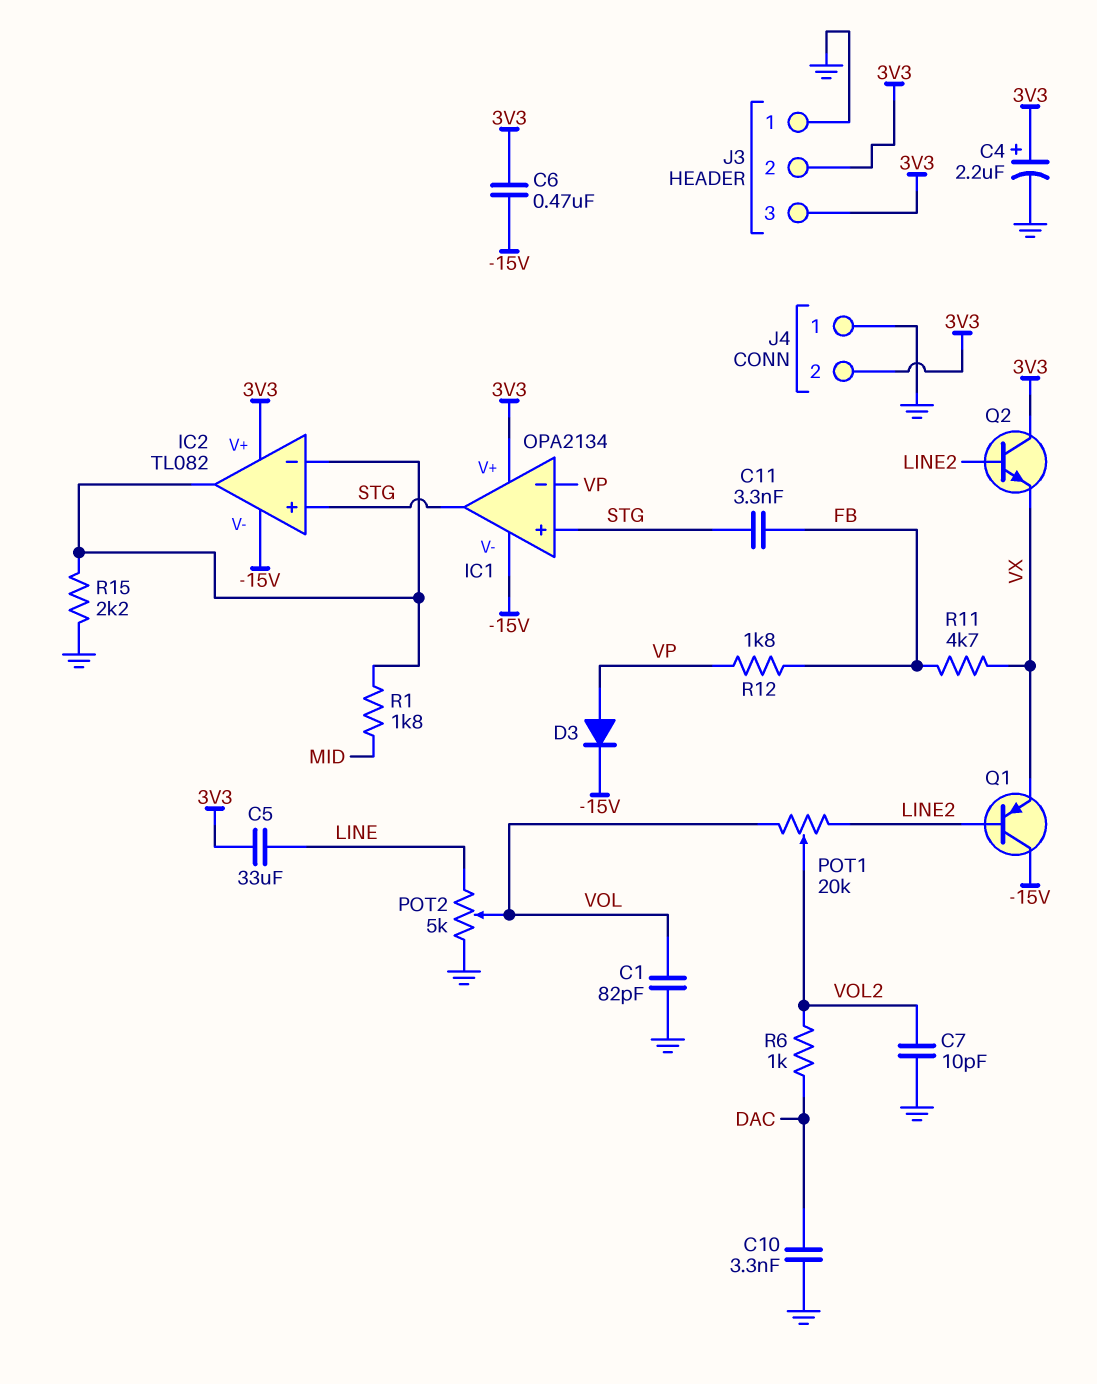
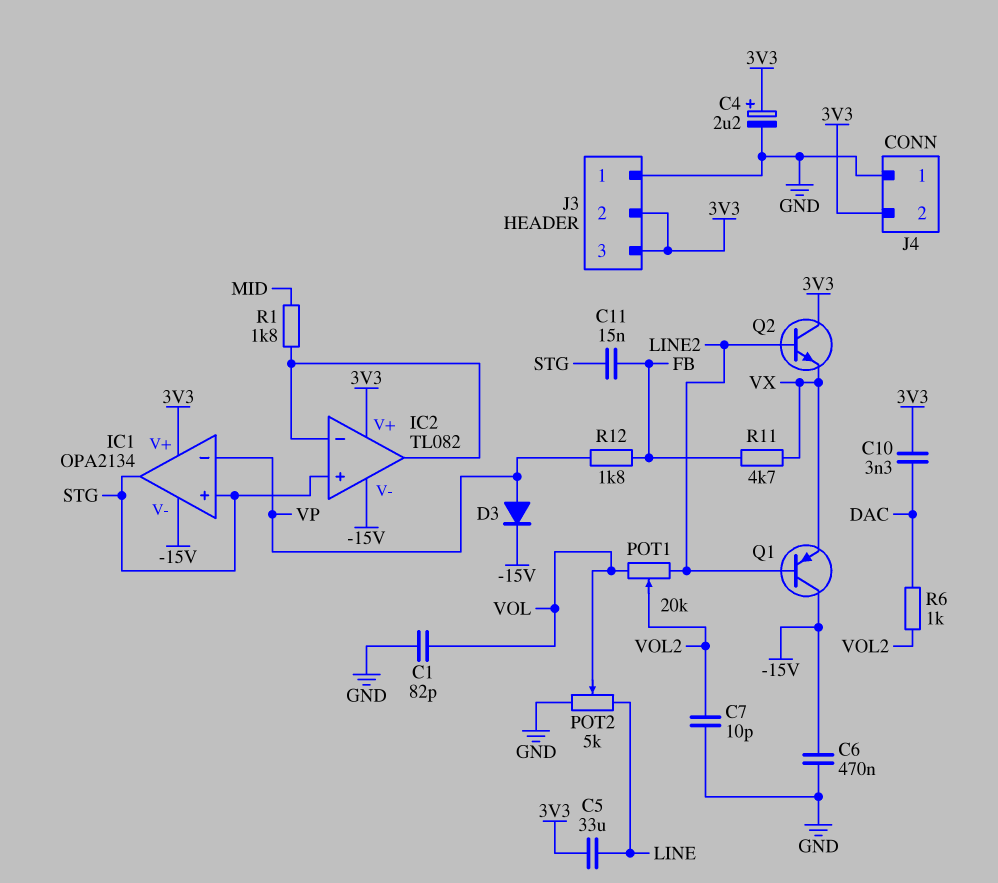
C6: 470nF (-15V, 3V3) -> 470nF (-15V, GND)
C10: 3.3nF (DAC, GND) -> 3.3nF (3V3, DAC)
C11: 3.3nF (FB, STG) -> 15nF (FB, STG)
R15: 2.2k (GND, IC2/in-) -> none

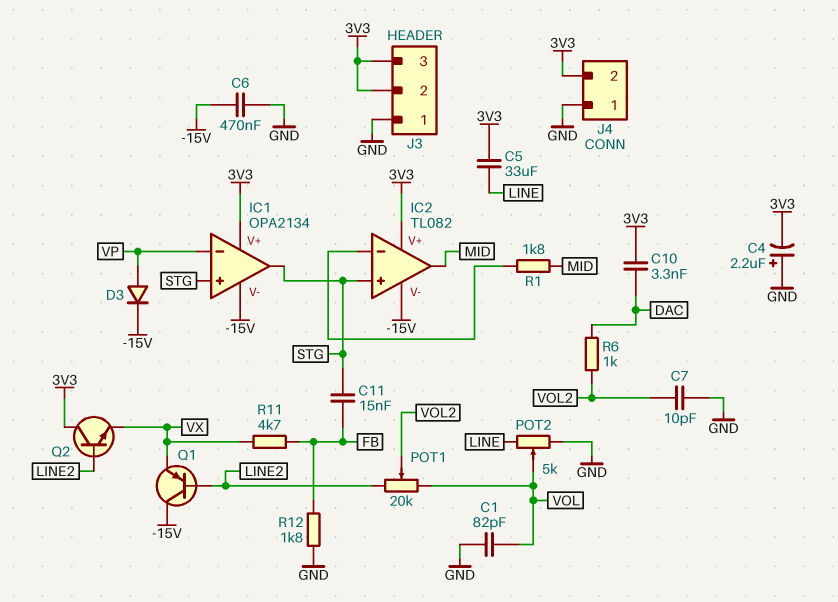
C4: 2.2uF (plus 3V3, minus GND) -> 2.2uF (plus GND, minus 3V3)
IC2 pin out: IC2/in- -> MID
R12: 1.8k (FB, VP) -> 1.8k (FB, GND)

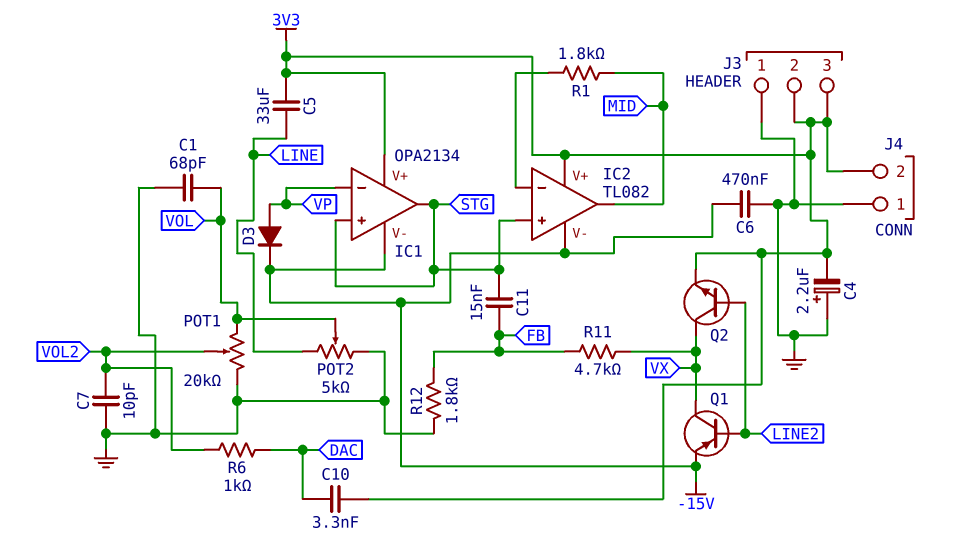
C1: 82pF (GND, VOL) -> 68pF (GND, VOL)
POT1: 20k (LINE2, VOL, wiper VOL2) -> 20k (GND, VOL, wiper VOL2)
Q1: PNP (B LINE2, C -15V, E VX) -> PNP (B LINE2, C VX, E -15V)
Q2: NPN (B LINE2, C 3V3, E VX) -> NPN (B LINE2, C VX, E 3V3)

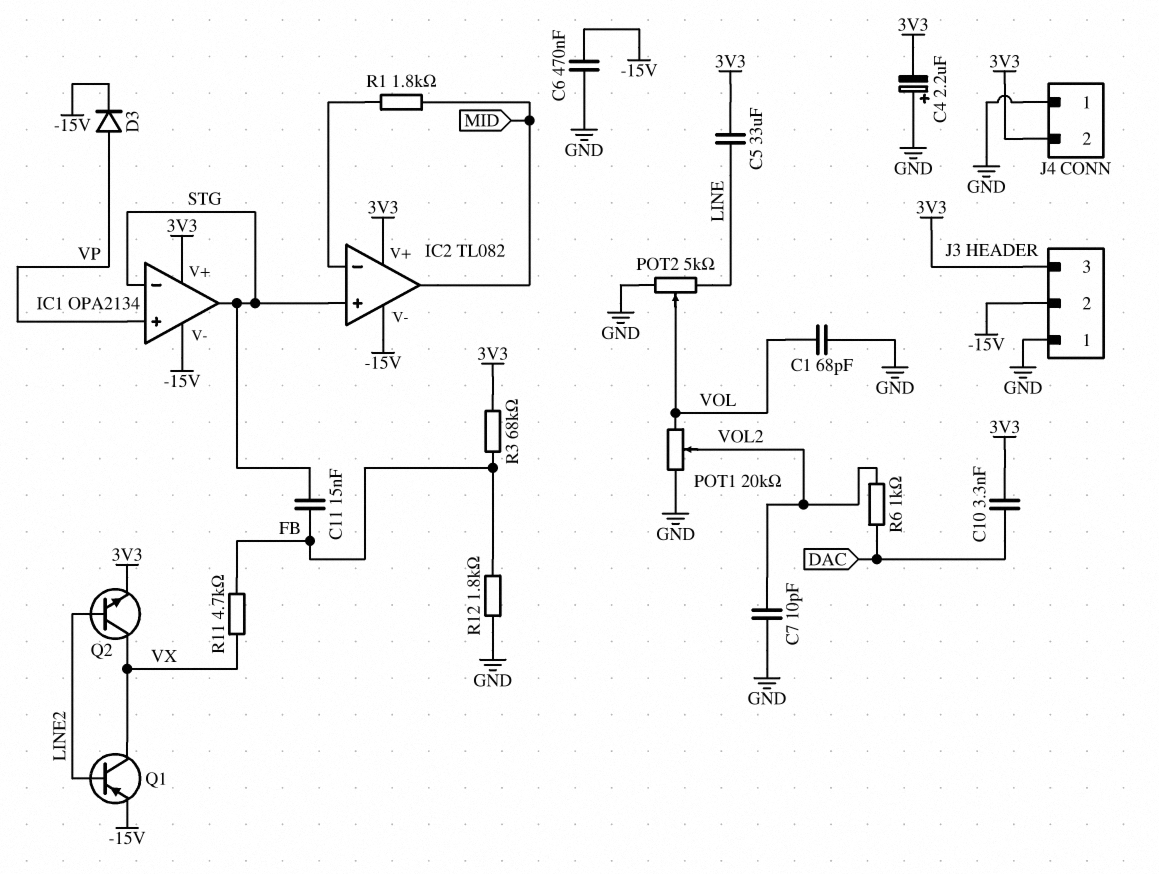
IC1 pin in+: STG -> VP
IC1 pin in-: VP -> STG
J3 pin 2: 3V3 -> -15V
R3: none -> 68k (3V3, FB)

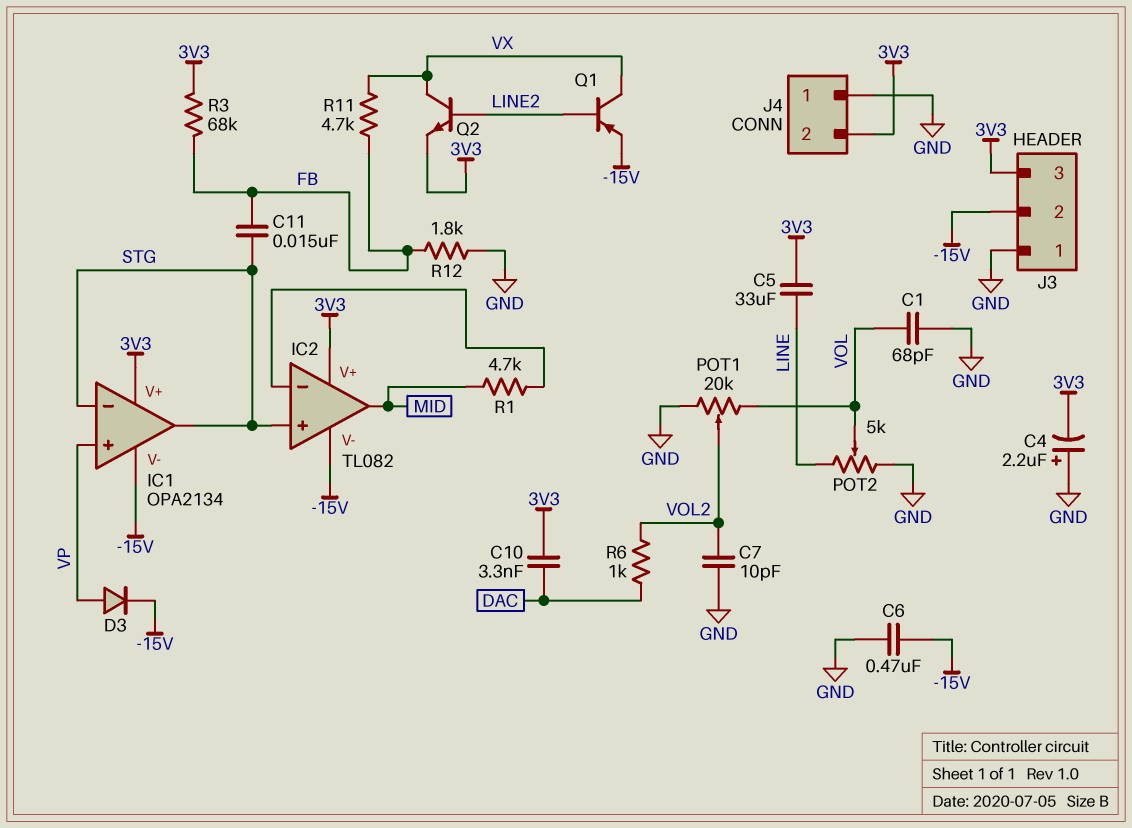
R1: 1.8k (IC2/in-, MID) -> 4.7k (IC2/in-, MID)

